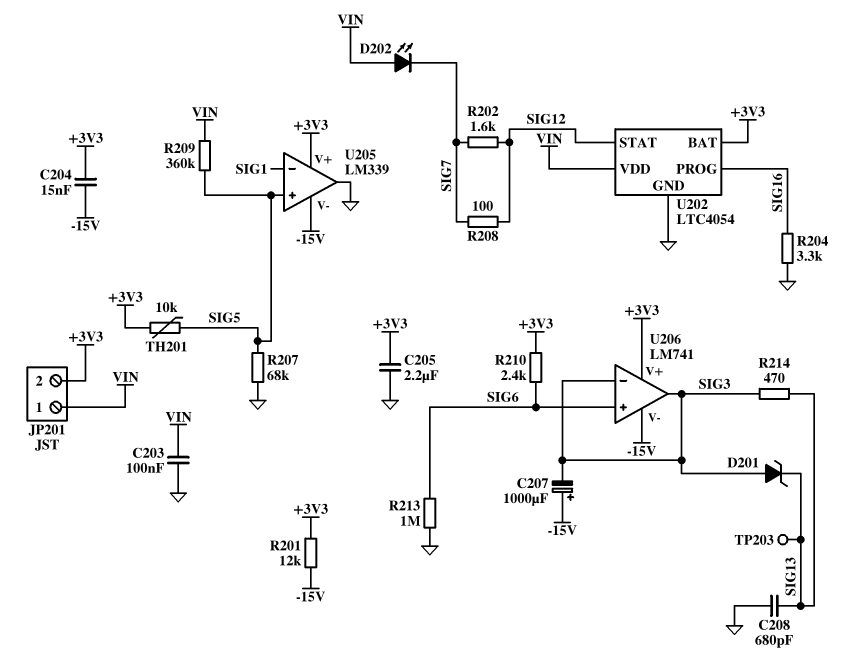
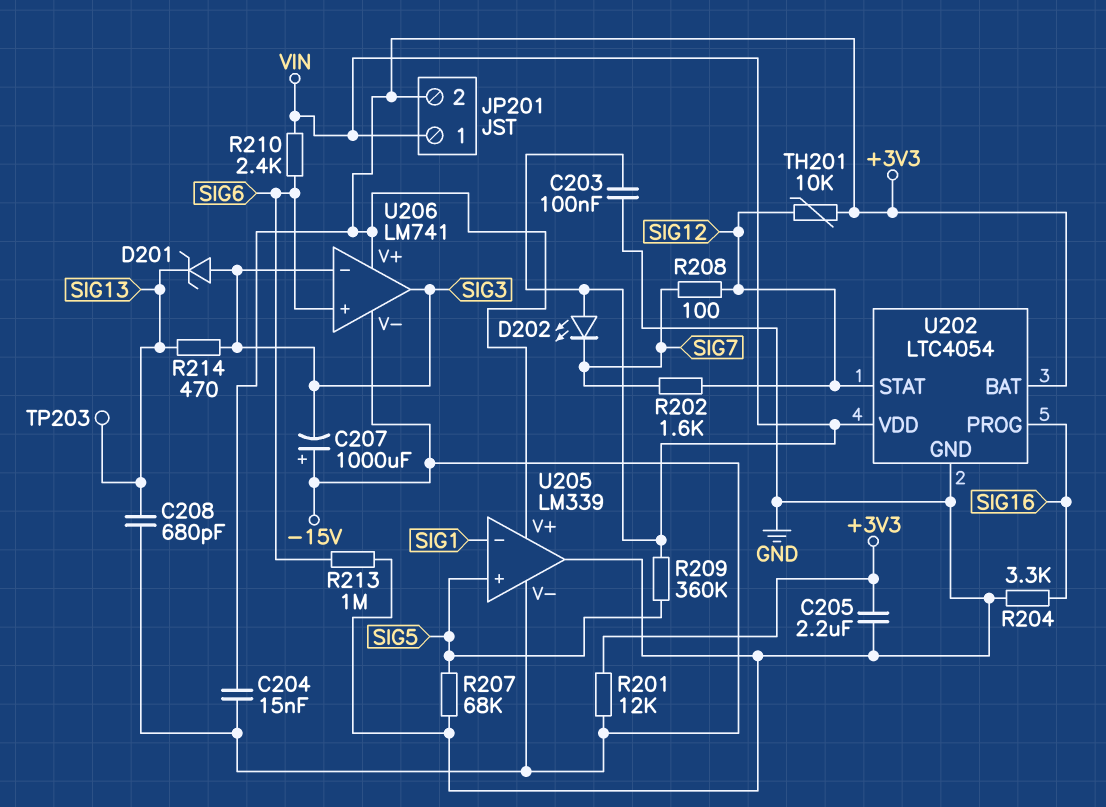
C208: 680pF (GND, SIG13) -> 680pF (-15V, SIG13)
R210: 2.4k (+3V3, SIG6) -> 2.4k (SIG6, VIN)
TH201: 10k (+3V3, SIG5) -> 10k (+3V3, SIG12)

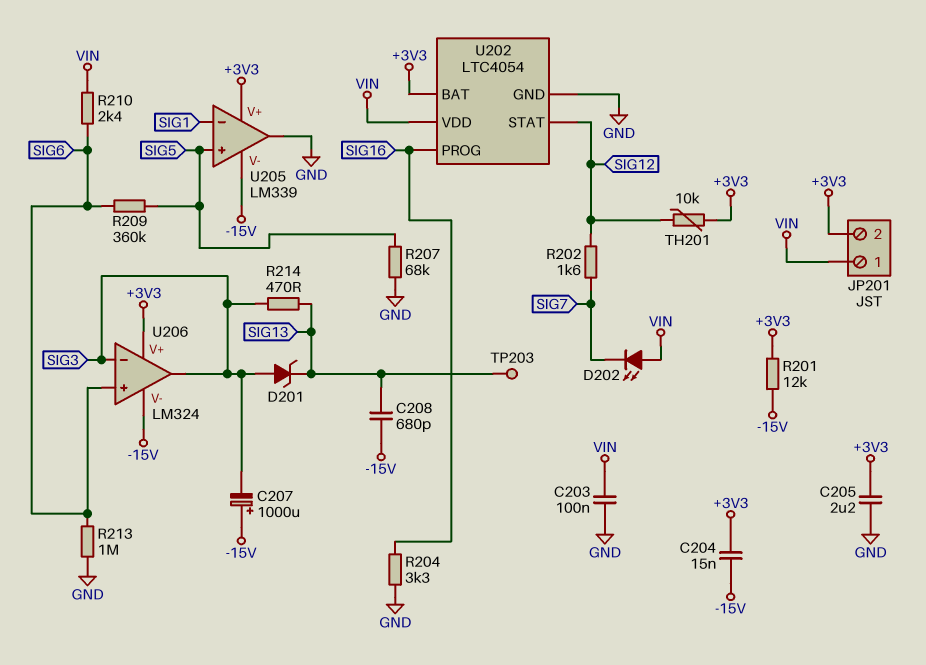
R208: 100 (SIG7, SIG12) -> none
R209: 360k (SIG5, VIN) -> 360k (SIG5, SIG6)
U206: LM741 -> LM324

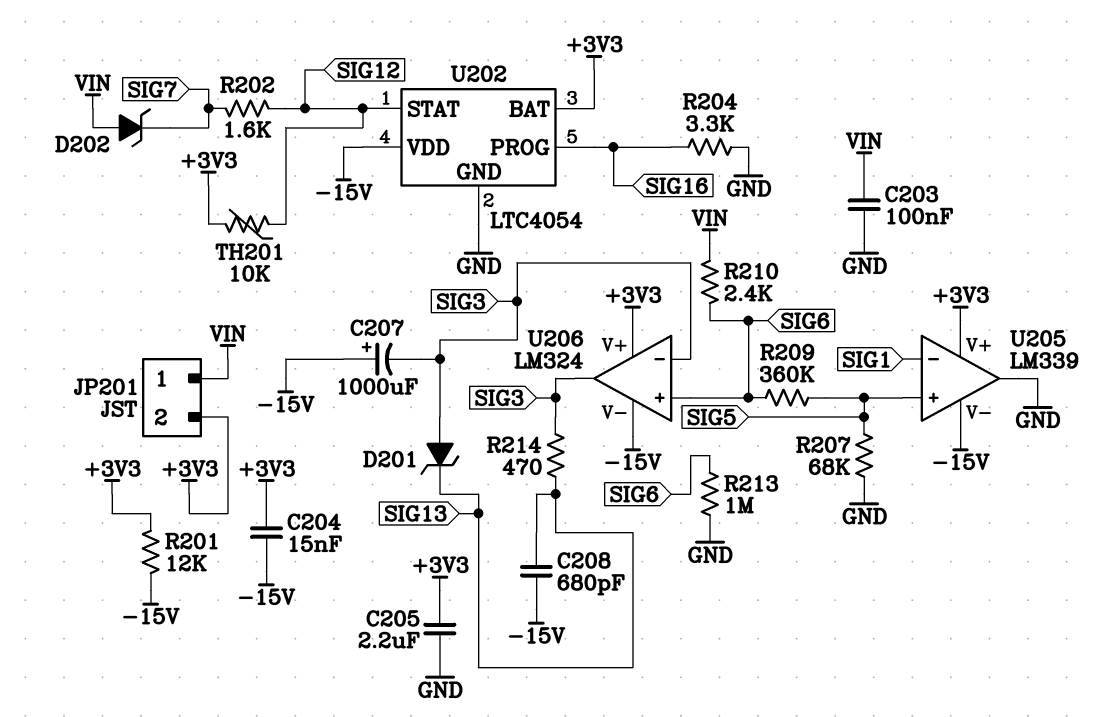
D202: LED (A VIN, K SIG7) -> zener (A VIN, K SIG7)
TP203: test point (SIG13) -> none
U202 pin VDD: VIN -> -15V

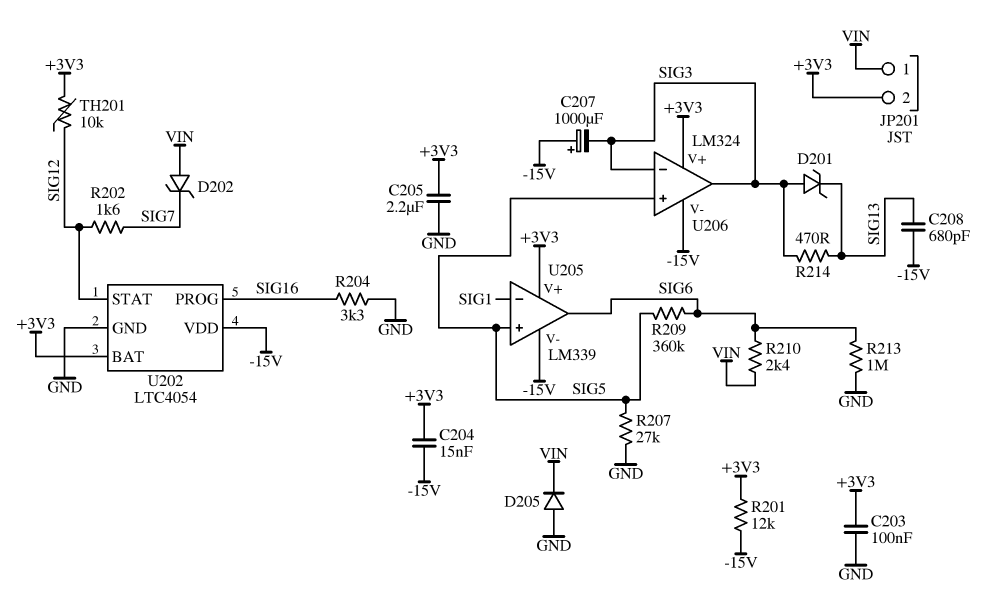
C203: 100nF (GND, VIN) -> 100nF (+3V3, GND)
D205: none -> diode (A GND, K VIN)
R207: 68k (GND, SIG5) -> 27k (GND, SIG5)
U205 pin out: GND -> SIG6
U206 pin in+: SIG6 -> SIG5

